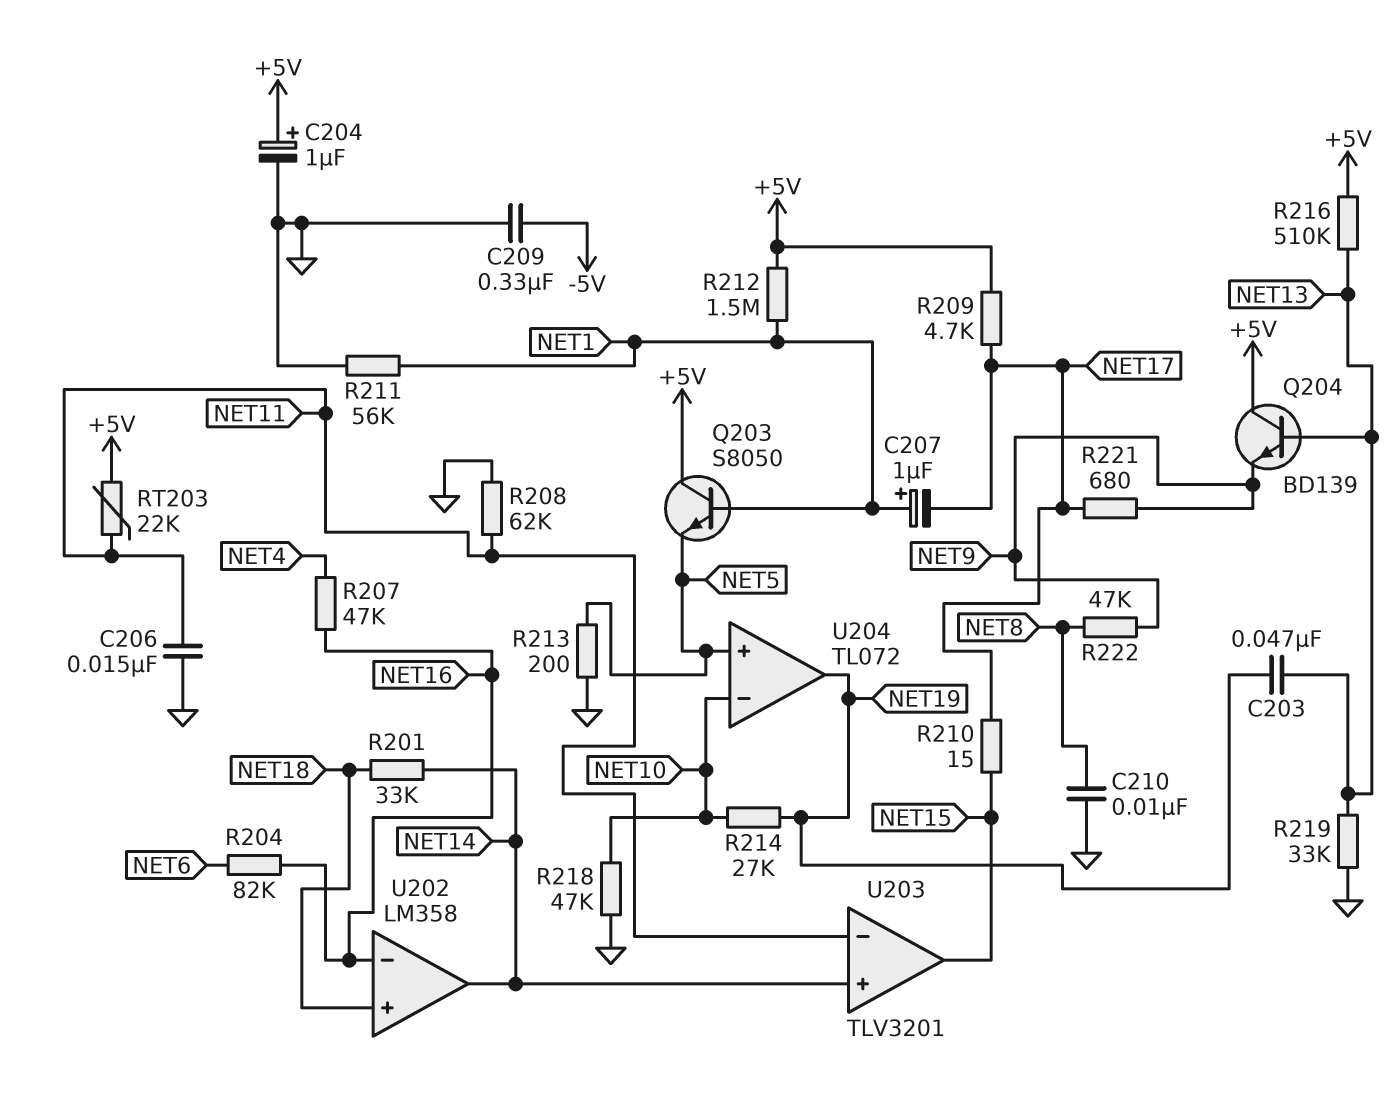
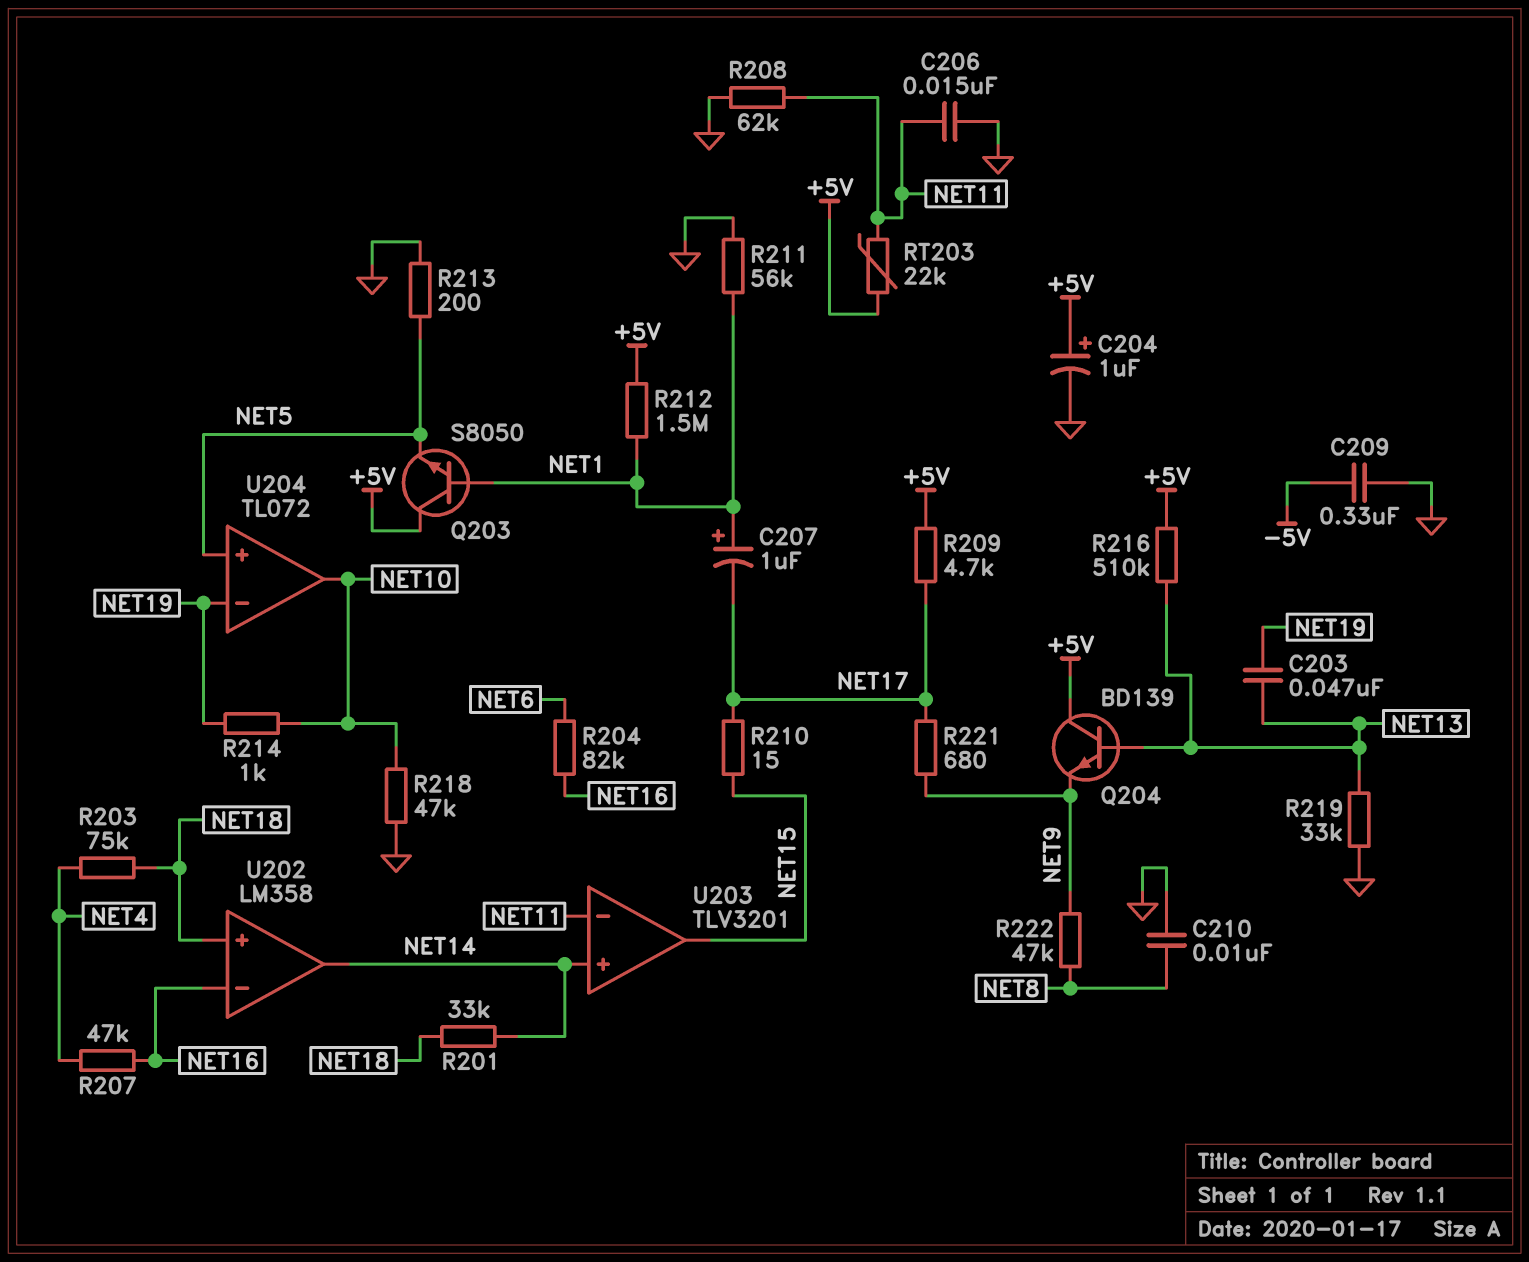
R203: none -> 75k (NET4, NET18)
R214: 27k (NET10, NET19) -> 1k (NET10, NET19)
U204 pin in-: NET10 -> NET19
U204 pin out: NET19 -> NET10

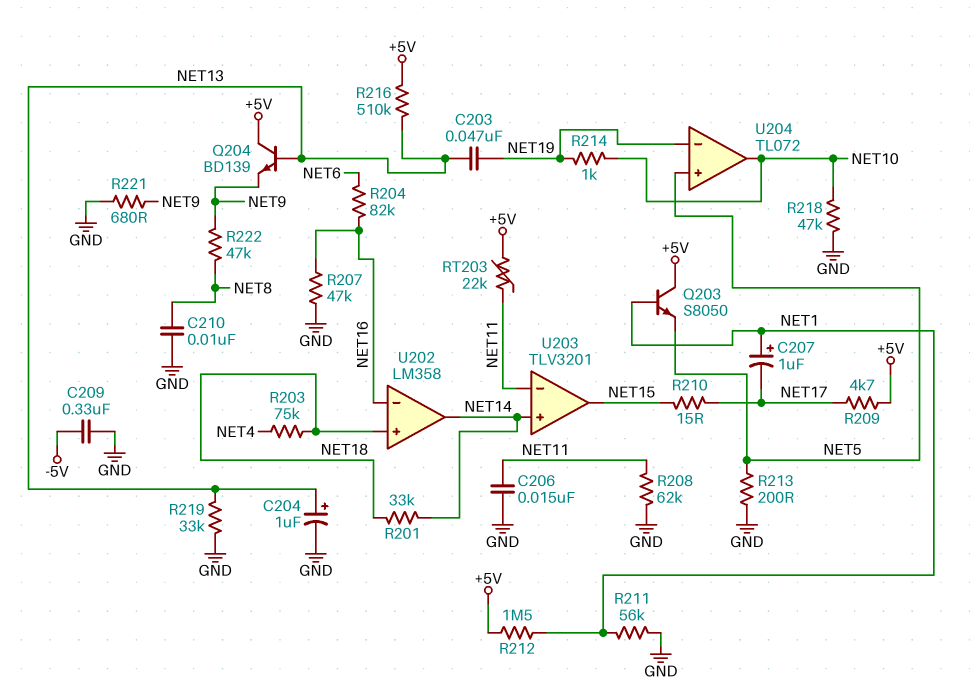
C204: 1uF (plus +5V, minus GND) -> 1uF (plus NET13, minus GND)
R207: 47k (NET4, NET16) -> 47k (GND, NET16)
R221: 680 (NET9, NET17) -> 680 (GND, NET9)

